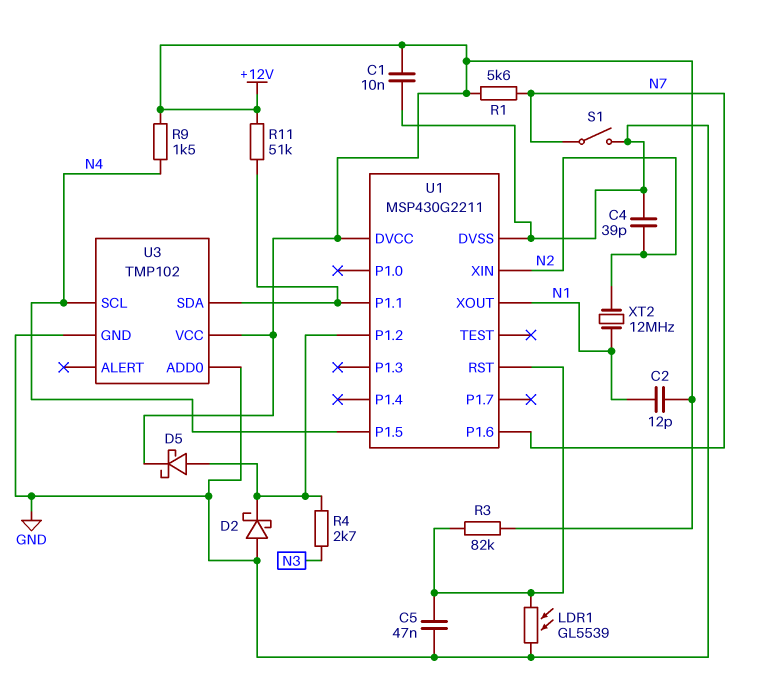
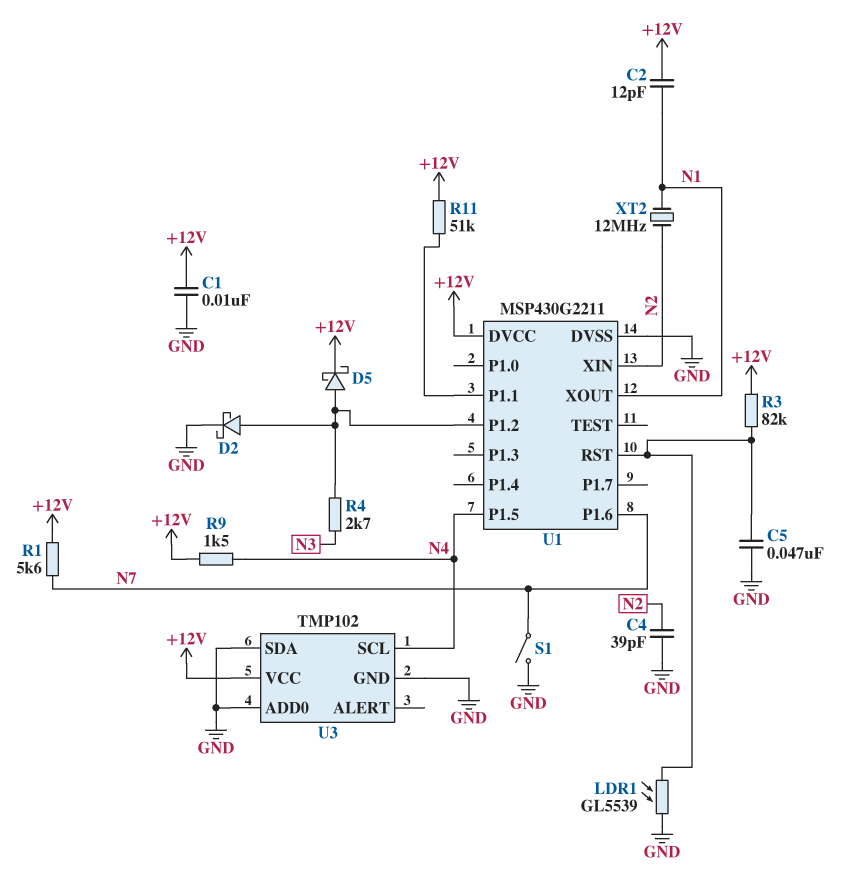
D2: schottky (A GND, K U1/P1.2) -> schottky (A U1/P1.2, K GND)
U3 pin SDA: U1/P1.1 -> GND

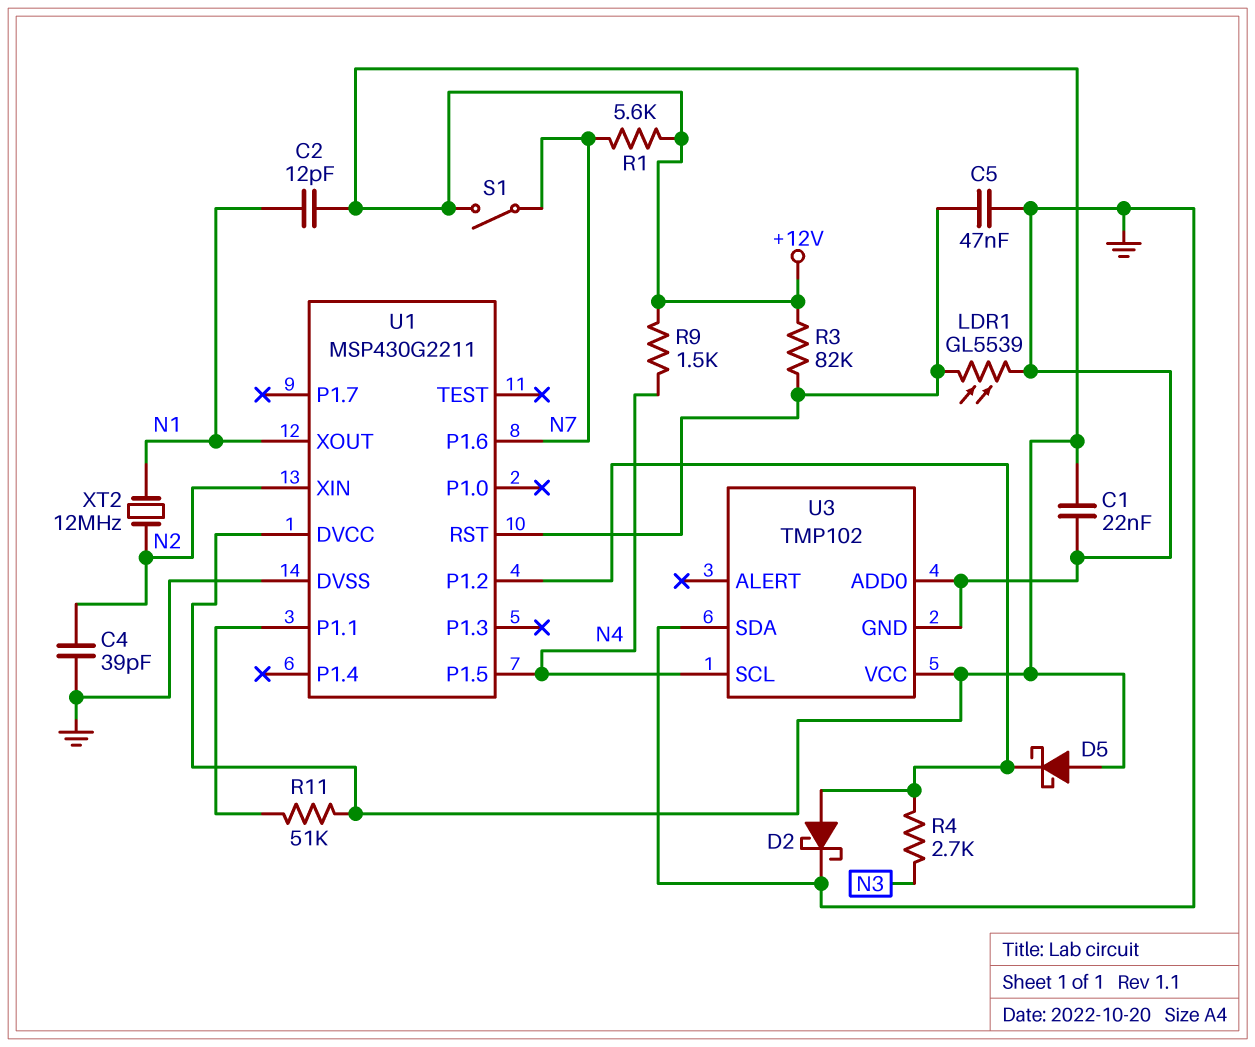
C1: 10nF (+12V, GND) -> 22nF (+12V, GND)
D5: schottky (A U1/P1.2, K +12V) -> schottky (A +12V, K U1/P1.2)
S1: switch (GND, N7) -> switch (+12V, N7)

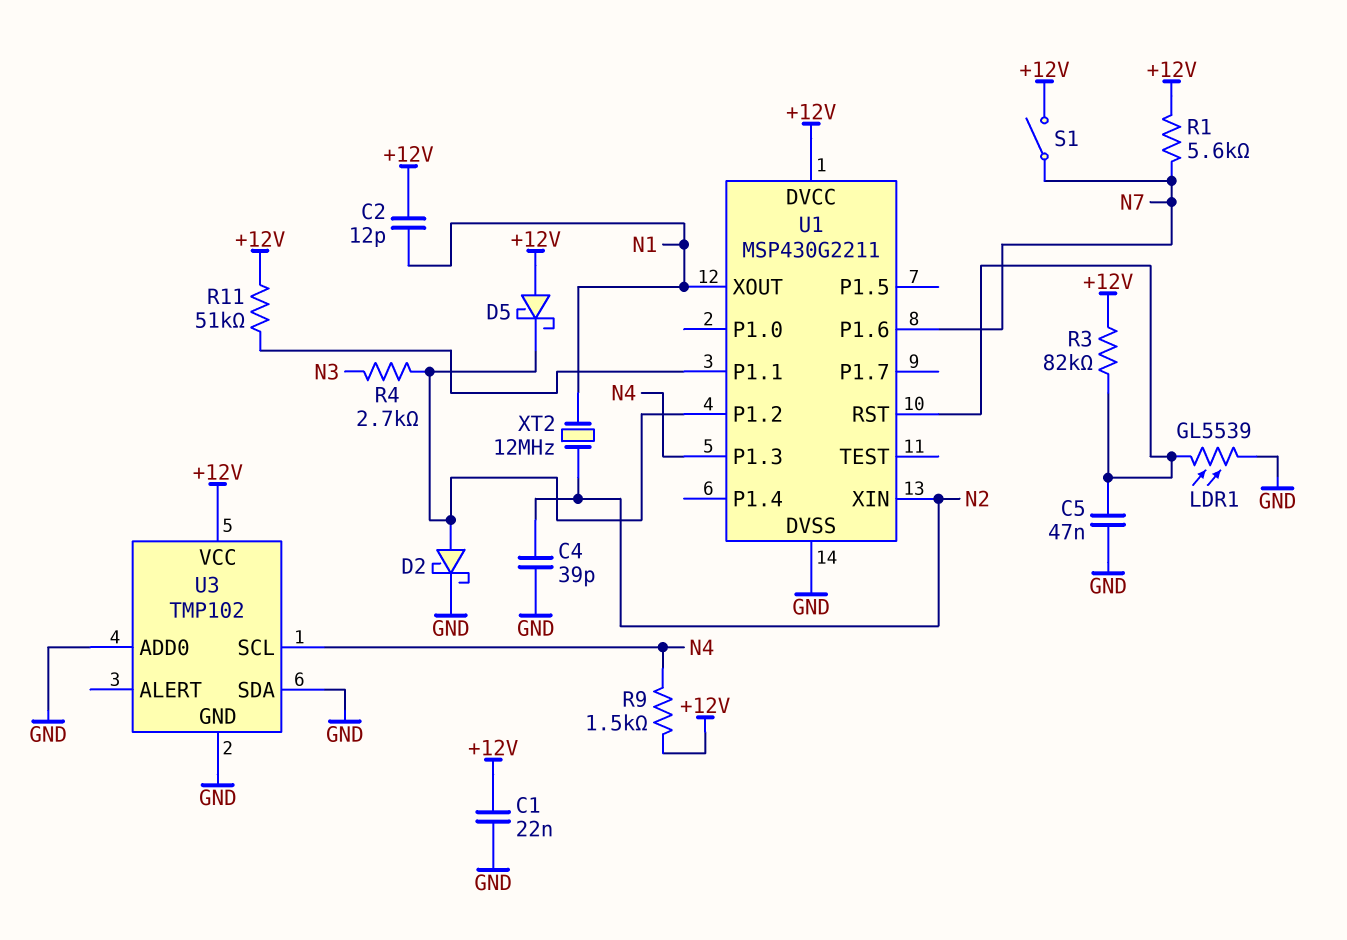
U1 pin P1.3: none -> N4
U1 pin P1.5: N4 -> none

